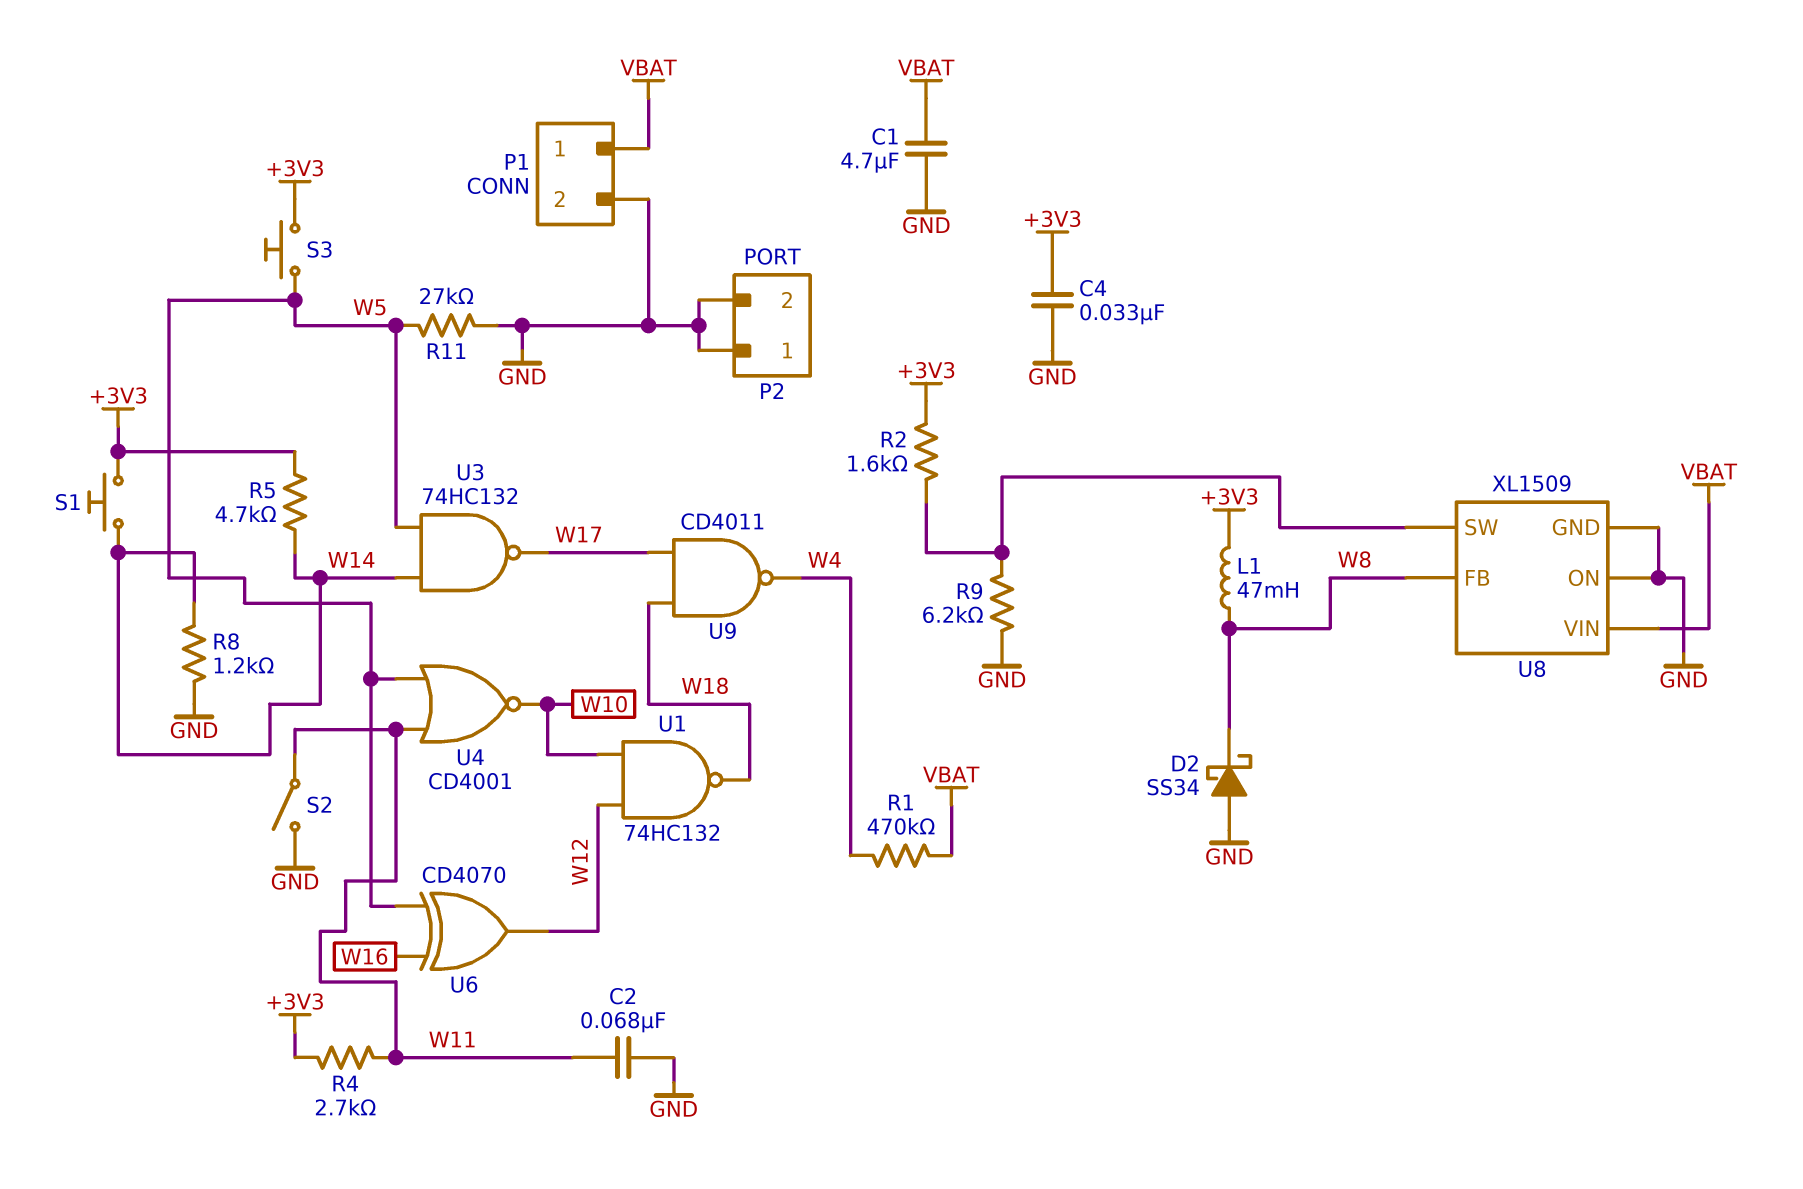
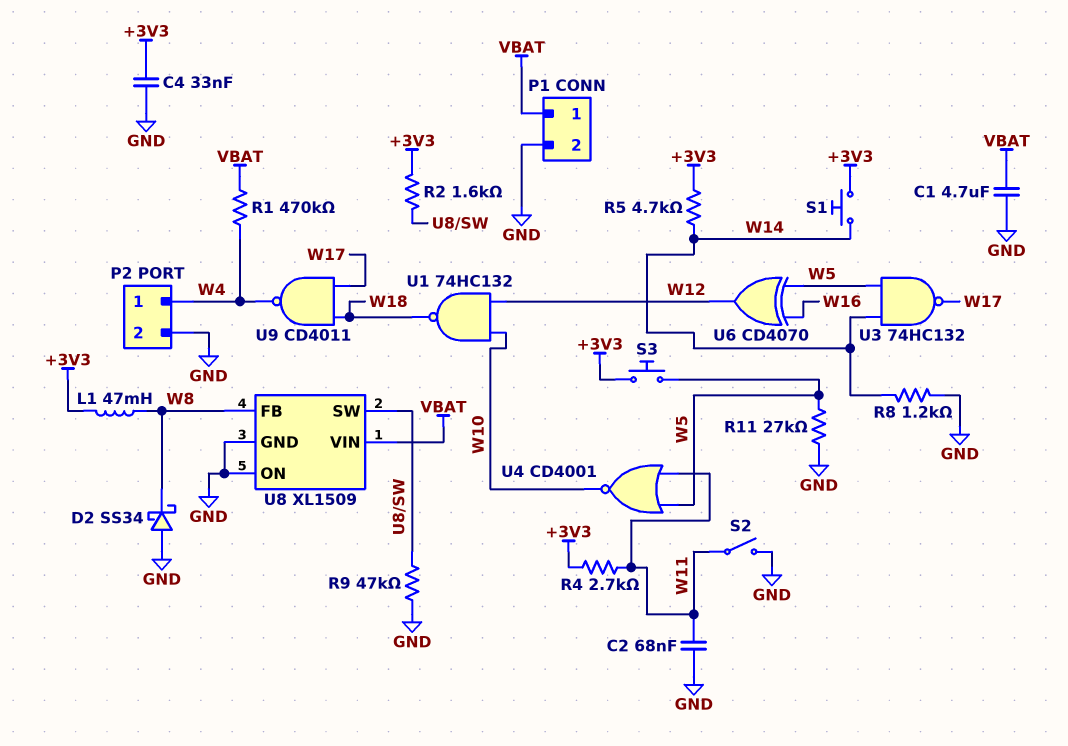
P2 pin 1: GND -> W4
R9: 6.2k (GND, U8/SW) -> 47k (GND, U8/SW)

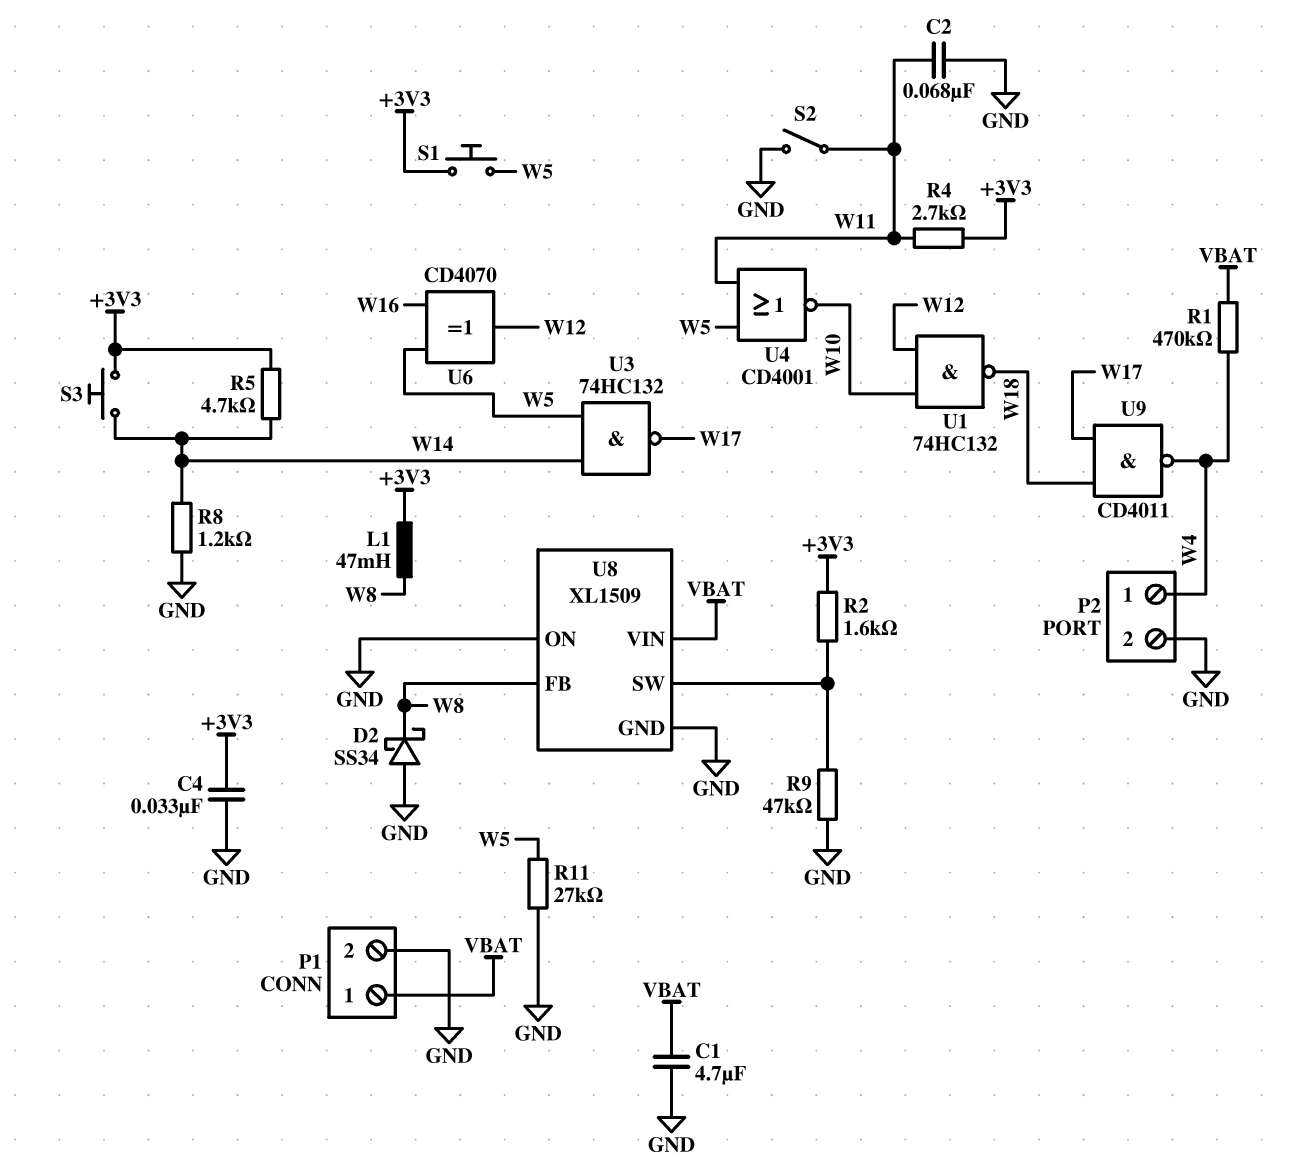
S1: button (+3V3, W14) -> button (+3V3, W5)
S3: button (+3V3, W5) -> button (+3V3, W14)

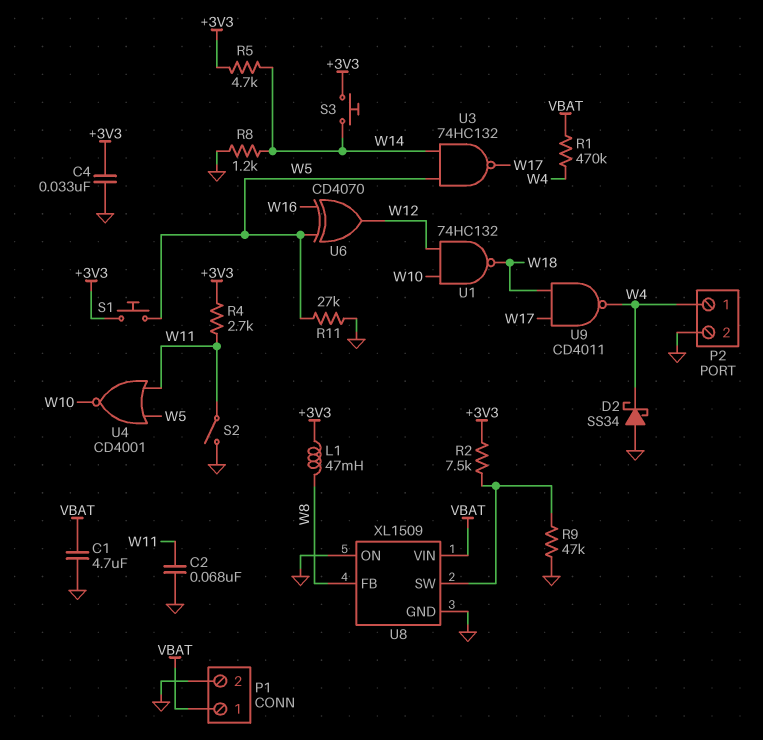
D2: schottky SS34 (A GND, K W8) -> schottky SS34 (A GND, K W4)
R2: 1.6k (+3V3, U8/SW) -> 7.5k (+3V3, U8/SW)

